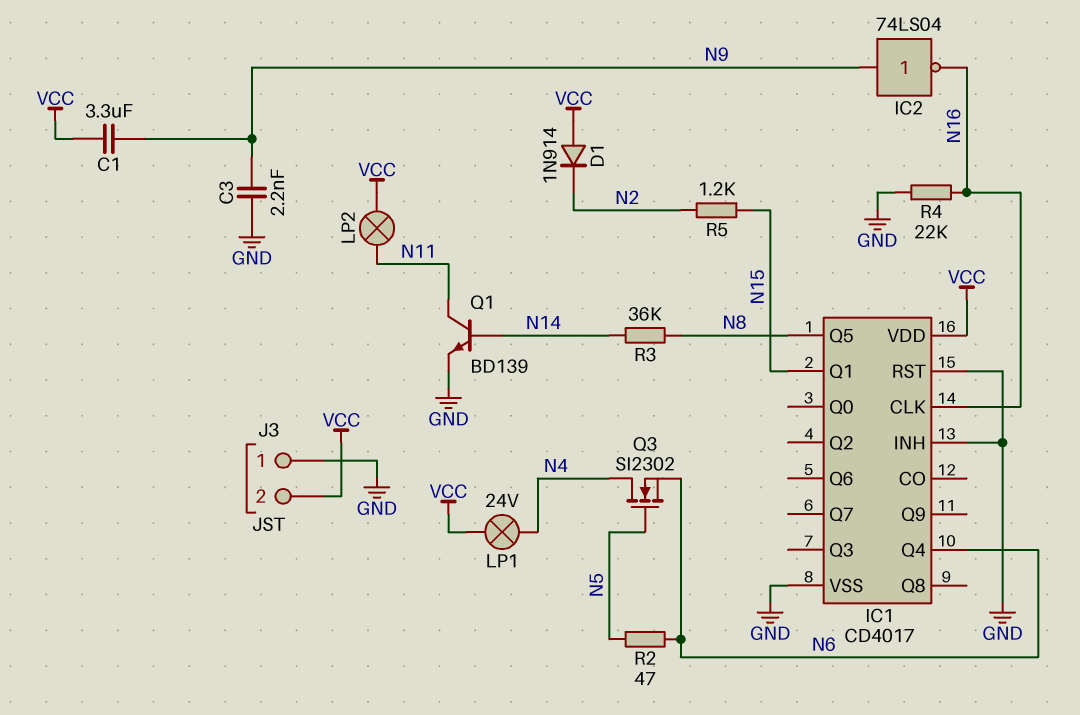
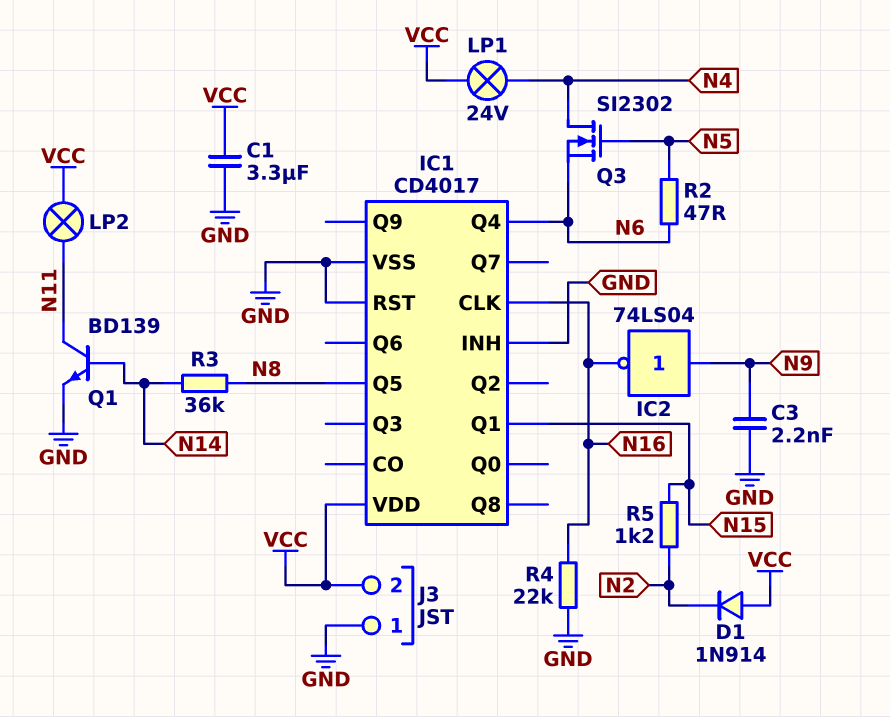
C1: 3.3uF (N9, VCC) -> 3.3uF (GND, VCC)

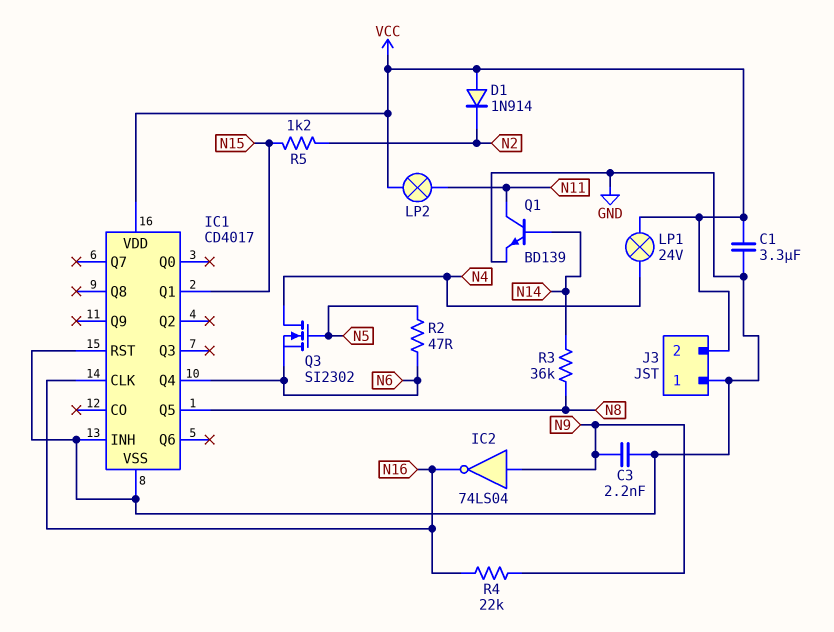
R4: 22k (GND, N16) -> 22k (N9, N16)

